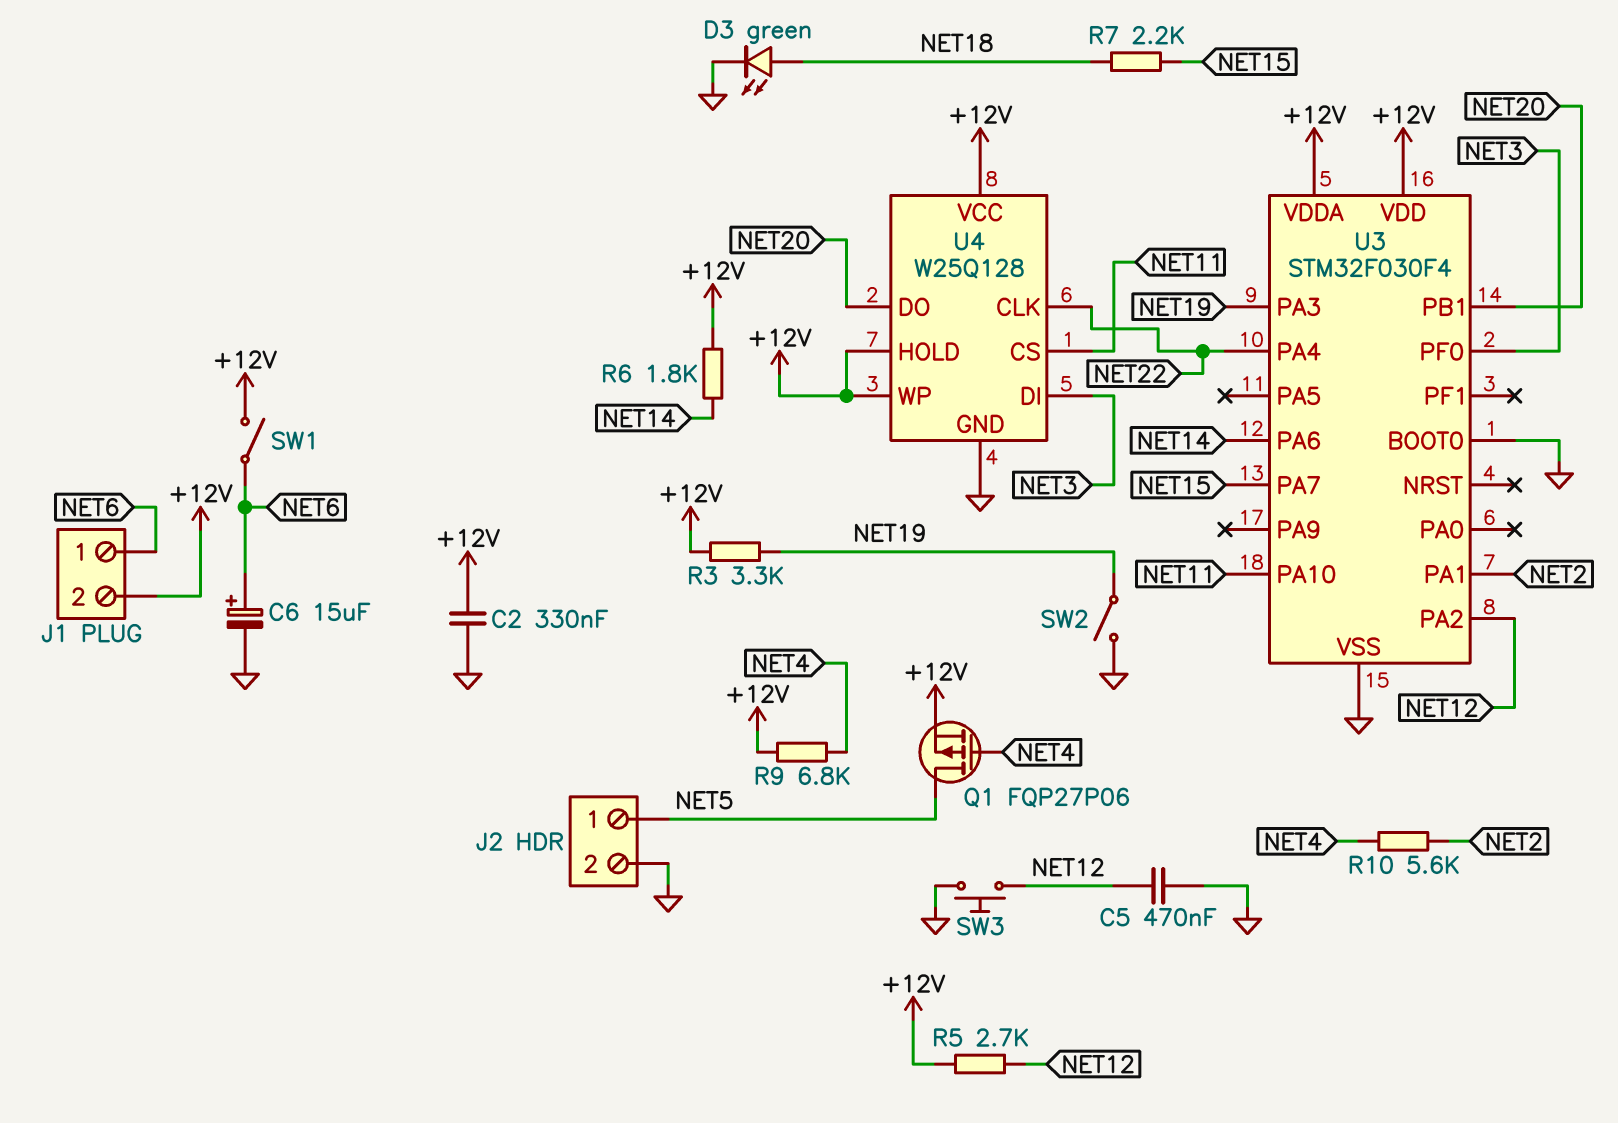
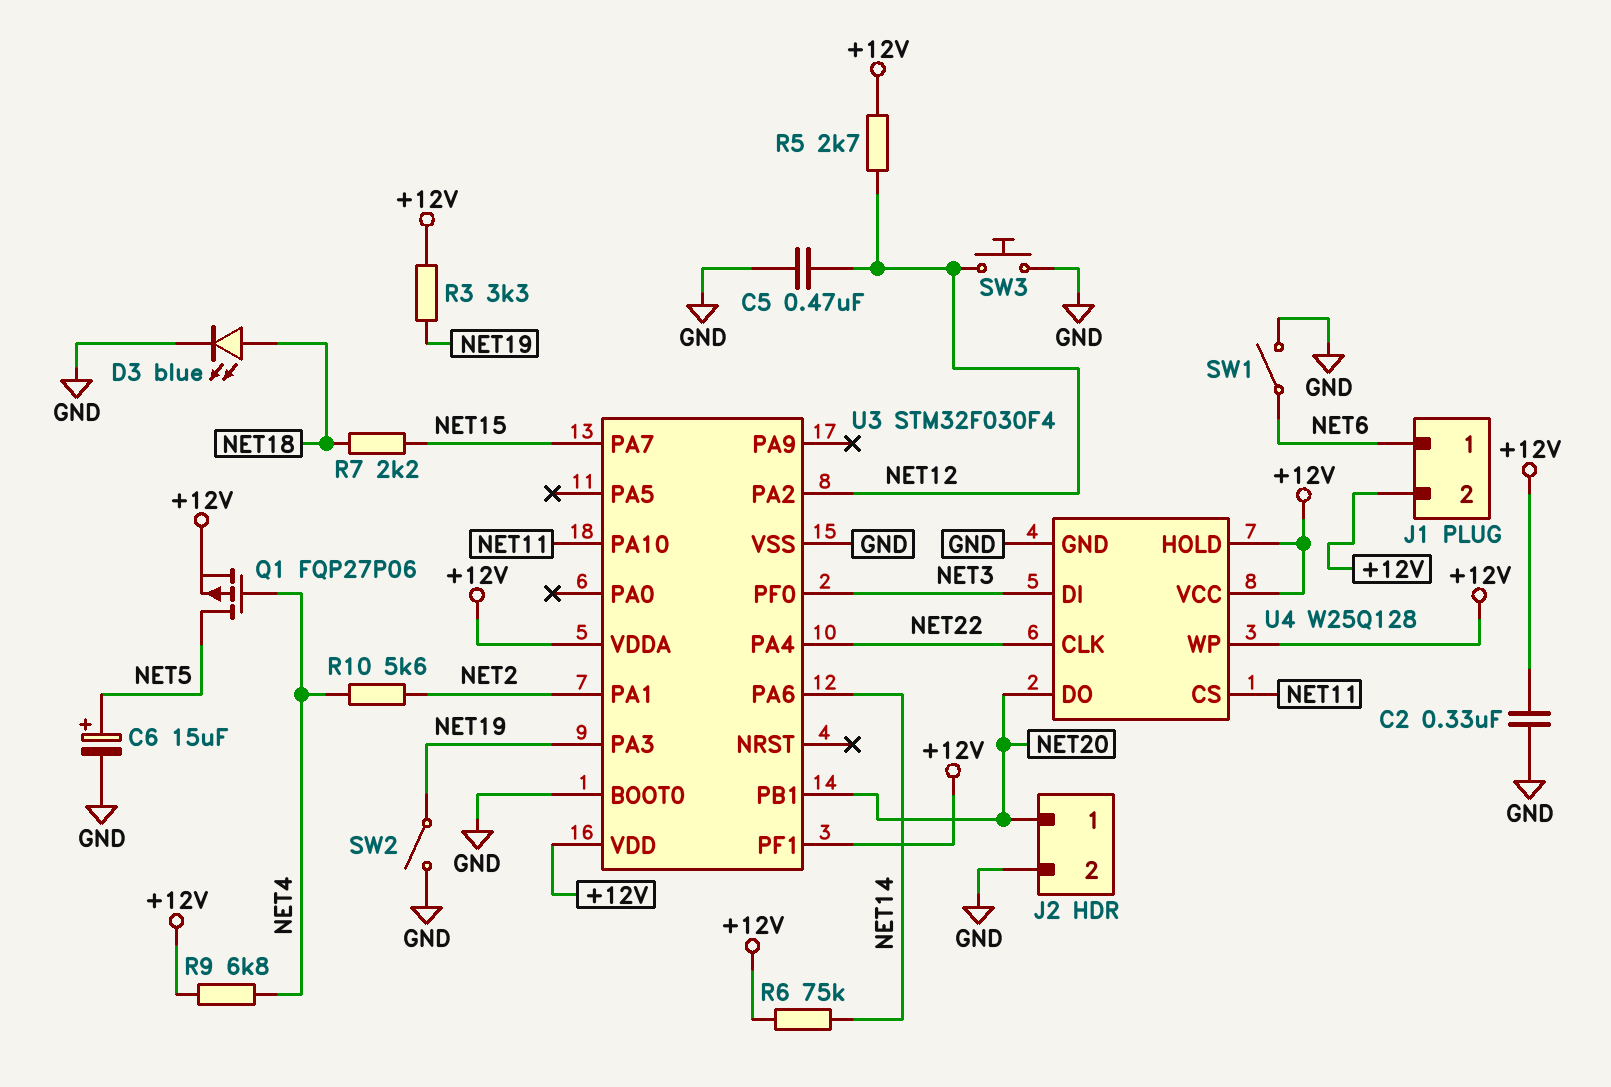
C6: 15uF (plus NET6, minus GND) -> 15uF (plus NET5, minus GND)
D3: LED green (A NET18, K GND) -> LED blue (A NET18, K GND)
J2 pin 1: NET5 -> NET20
R6: 1.8k (+12V, NET14) -> 75k (+12V, NET14)
SW1: switch (+12V, NET6) -> switch (GND, NET6)
U3 pin PF1: none -> +12V

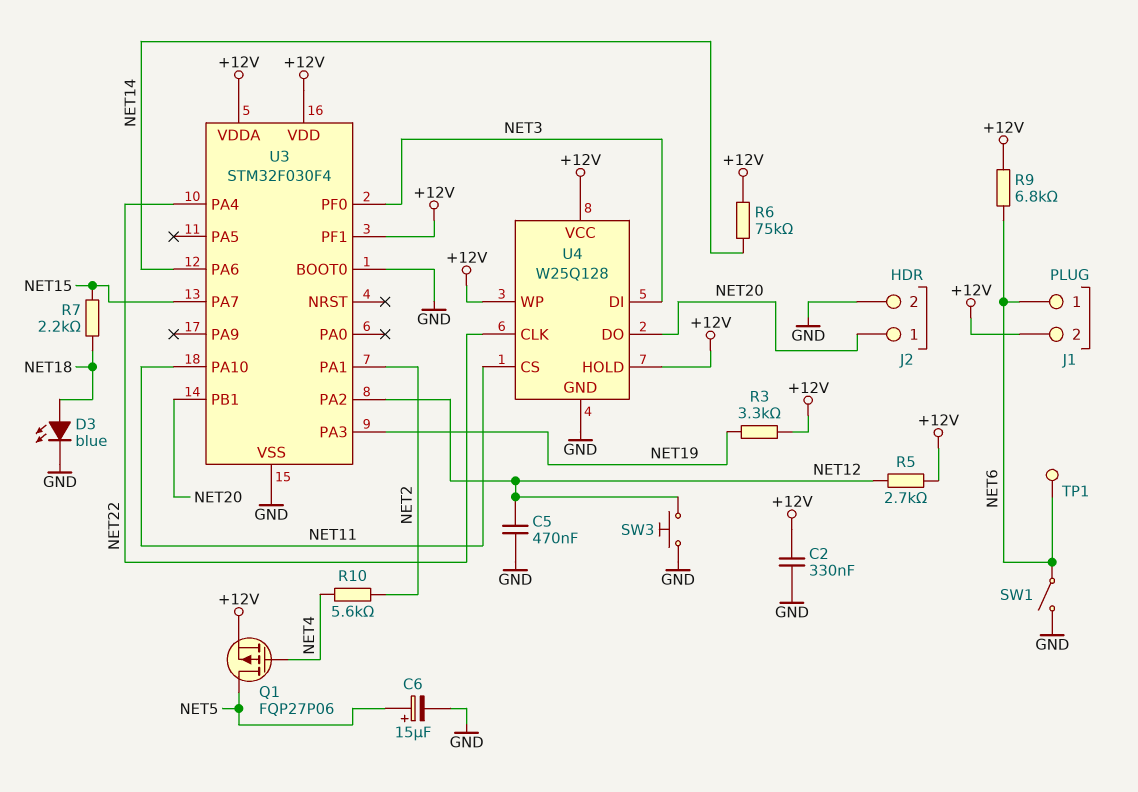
R9: 6.8k (+12V, NET4) -> 6.8k (+12V, NET6)
SW2: switch (GND, NET19) -> none
TP1: none -> test point (NET6)

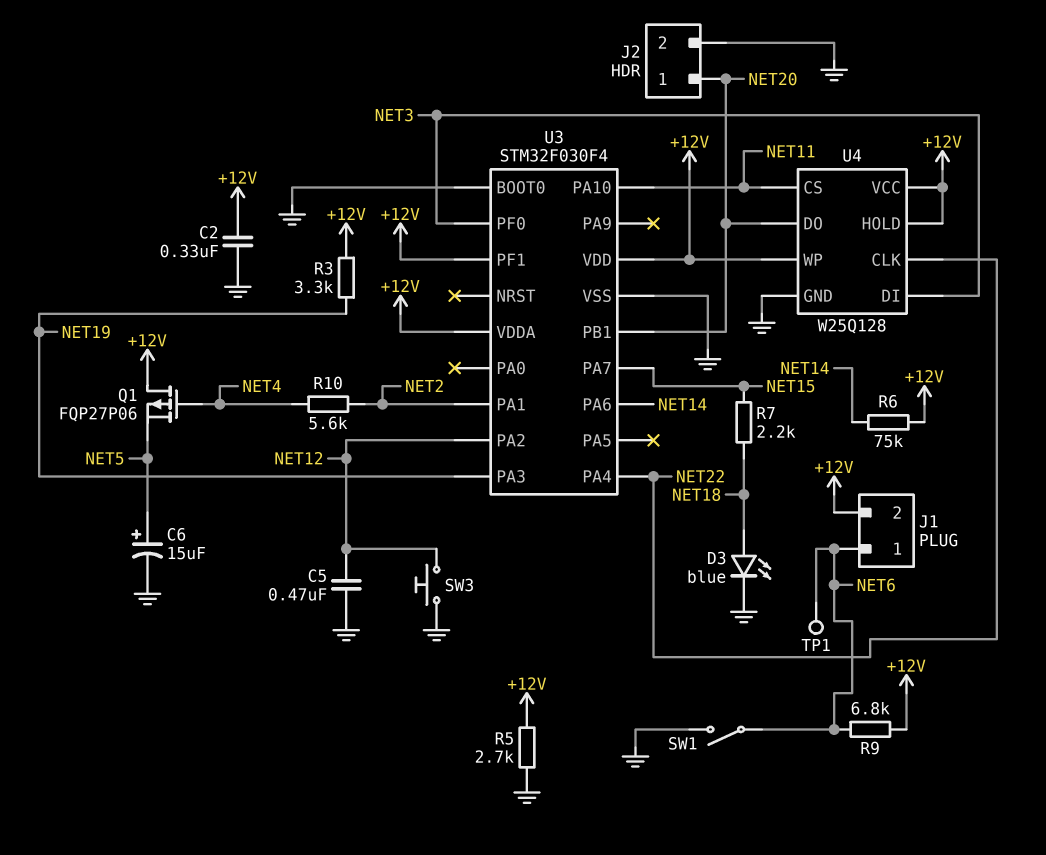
Q1: PMOS FQP27P06 (G NET4, D NET5, S +12V) -> PMOS FQP27P06 (G NET4, D +12V, S NET5)
R5: 2.7k (+12V, NET12) -> 2.7k (+12V, GND)

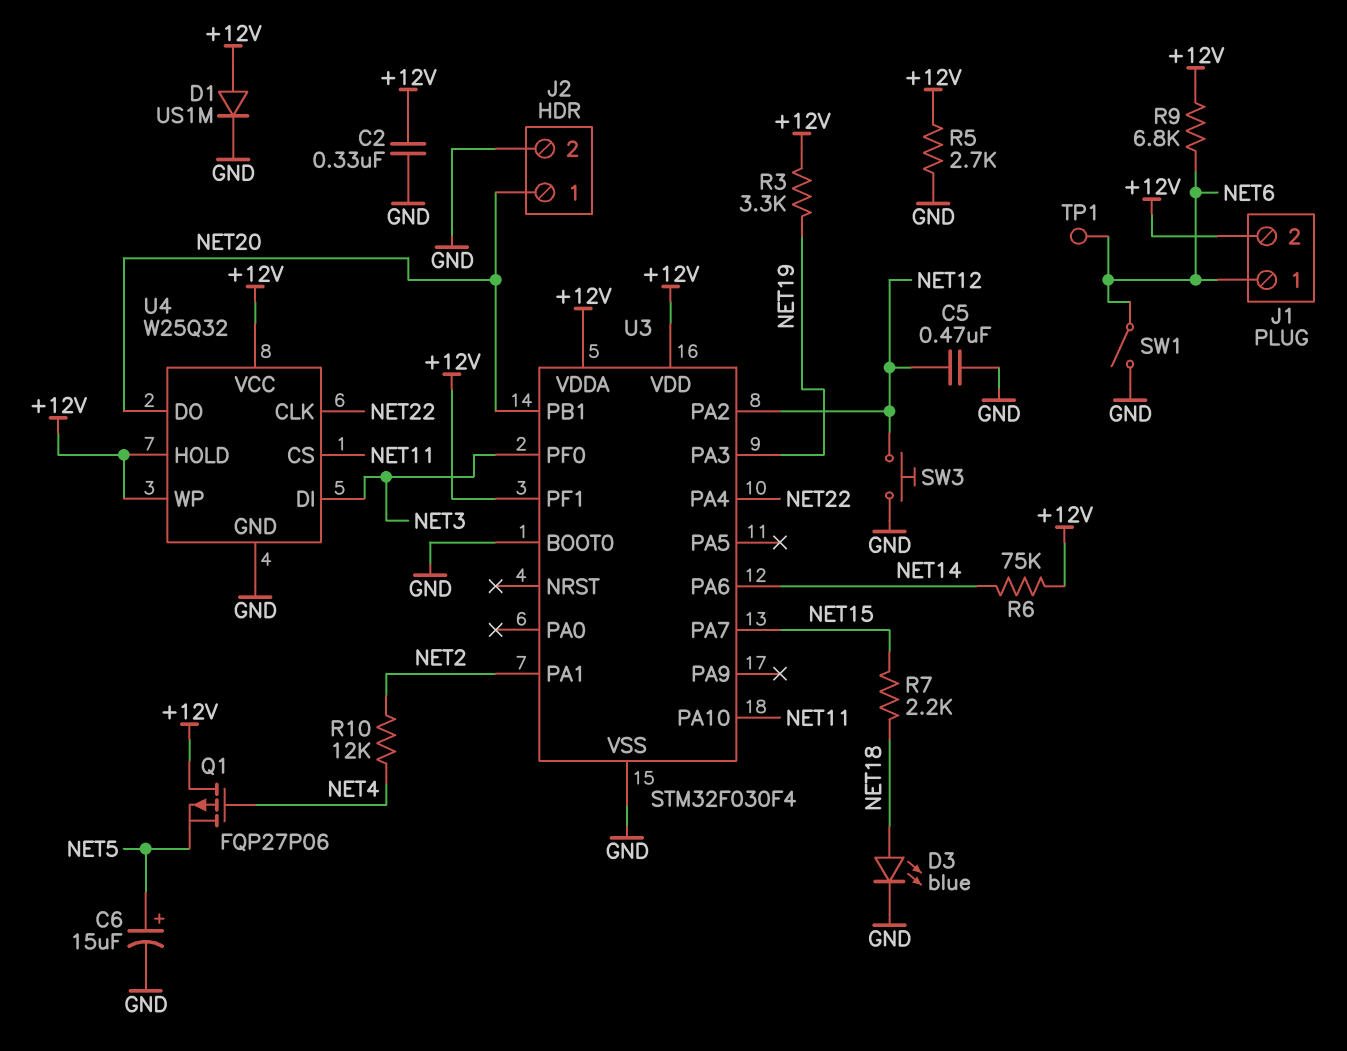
D1: none -> diode US1M (A +12V, K GND)
R10: 5.6k (NET2, NET4) -> 12k (NET2, NET4)
U4: W25Q128 -> W25Q32

